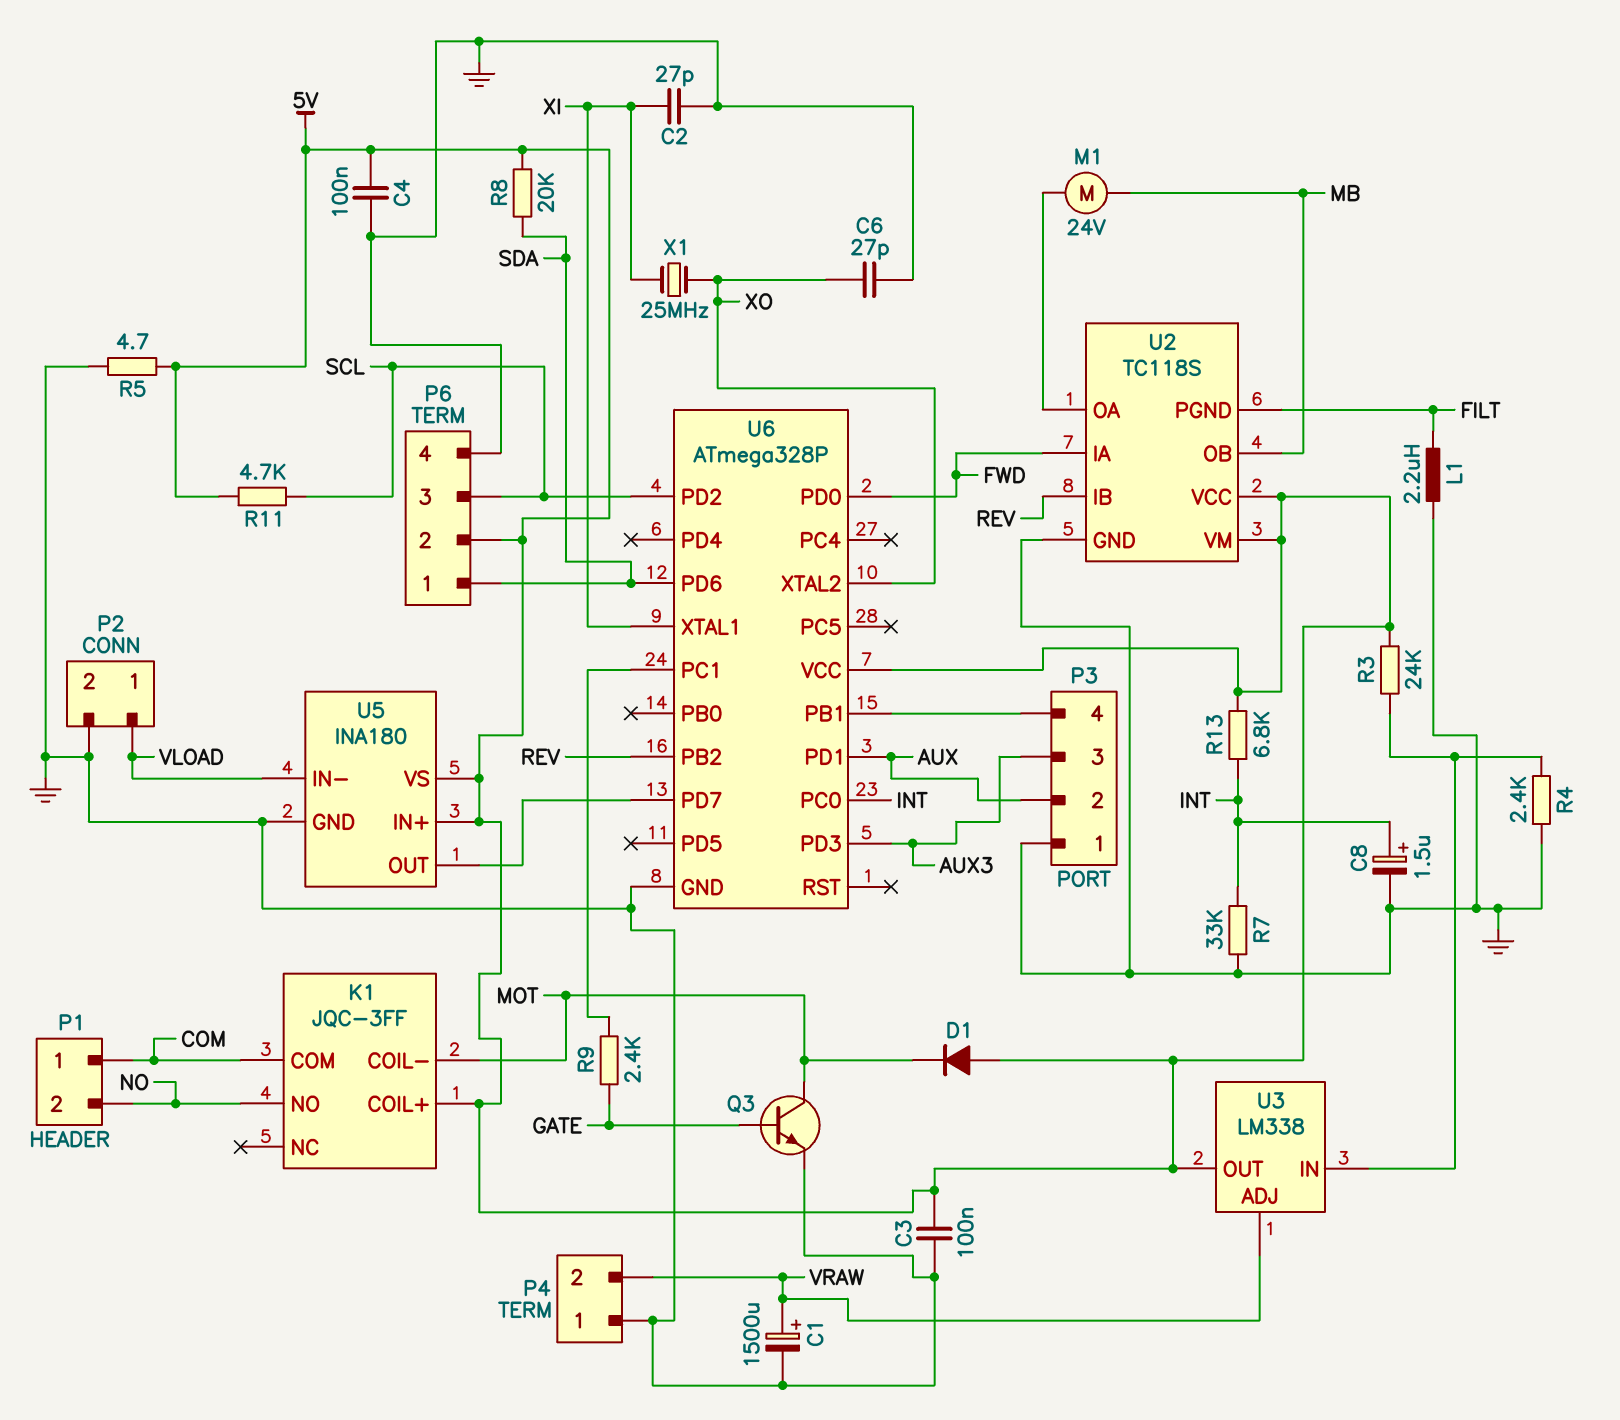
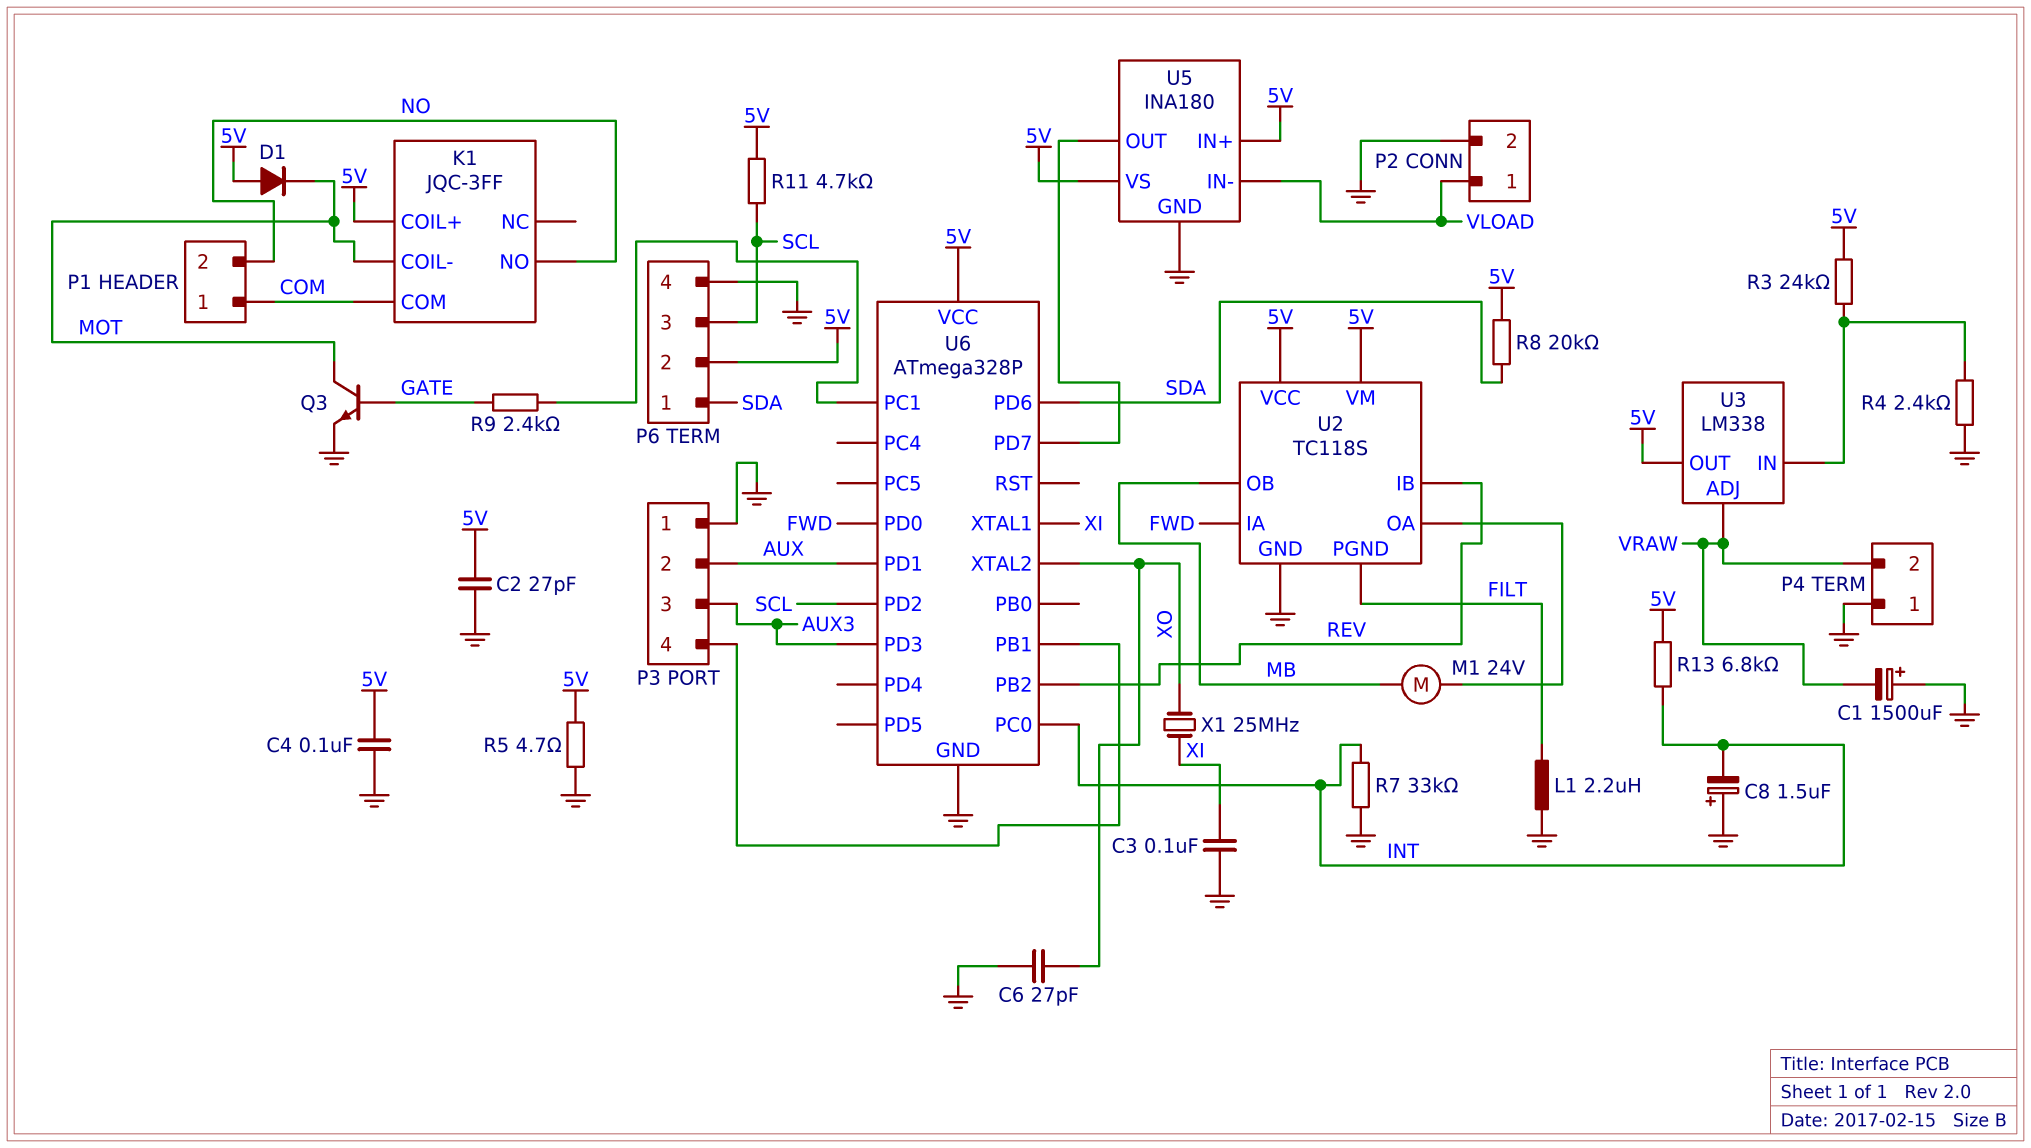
C1: 1500uF (plus VRAW, minus GND) -> 1500uF (plus GND, minus VRAW)
C2: 27pF (GND, XI) -> 27pF (5V, GND)
C3: 100nF (5V, GND) -> 100nF (GND, XI)
C8: 1.5uF (plus INT, minus GND) -> 1.5uF (plus GND, minus INT)

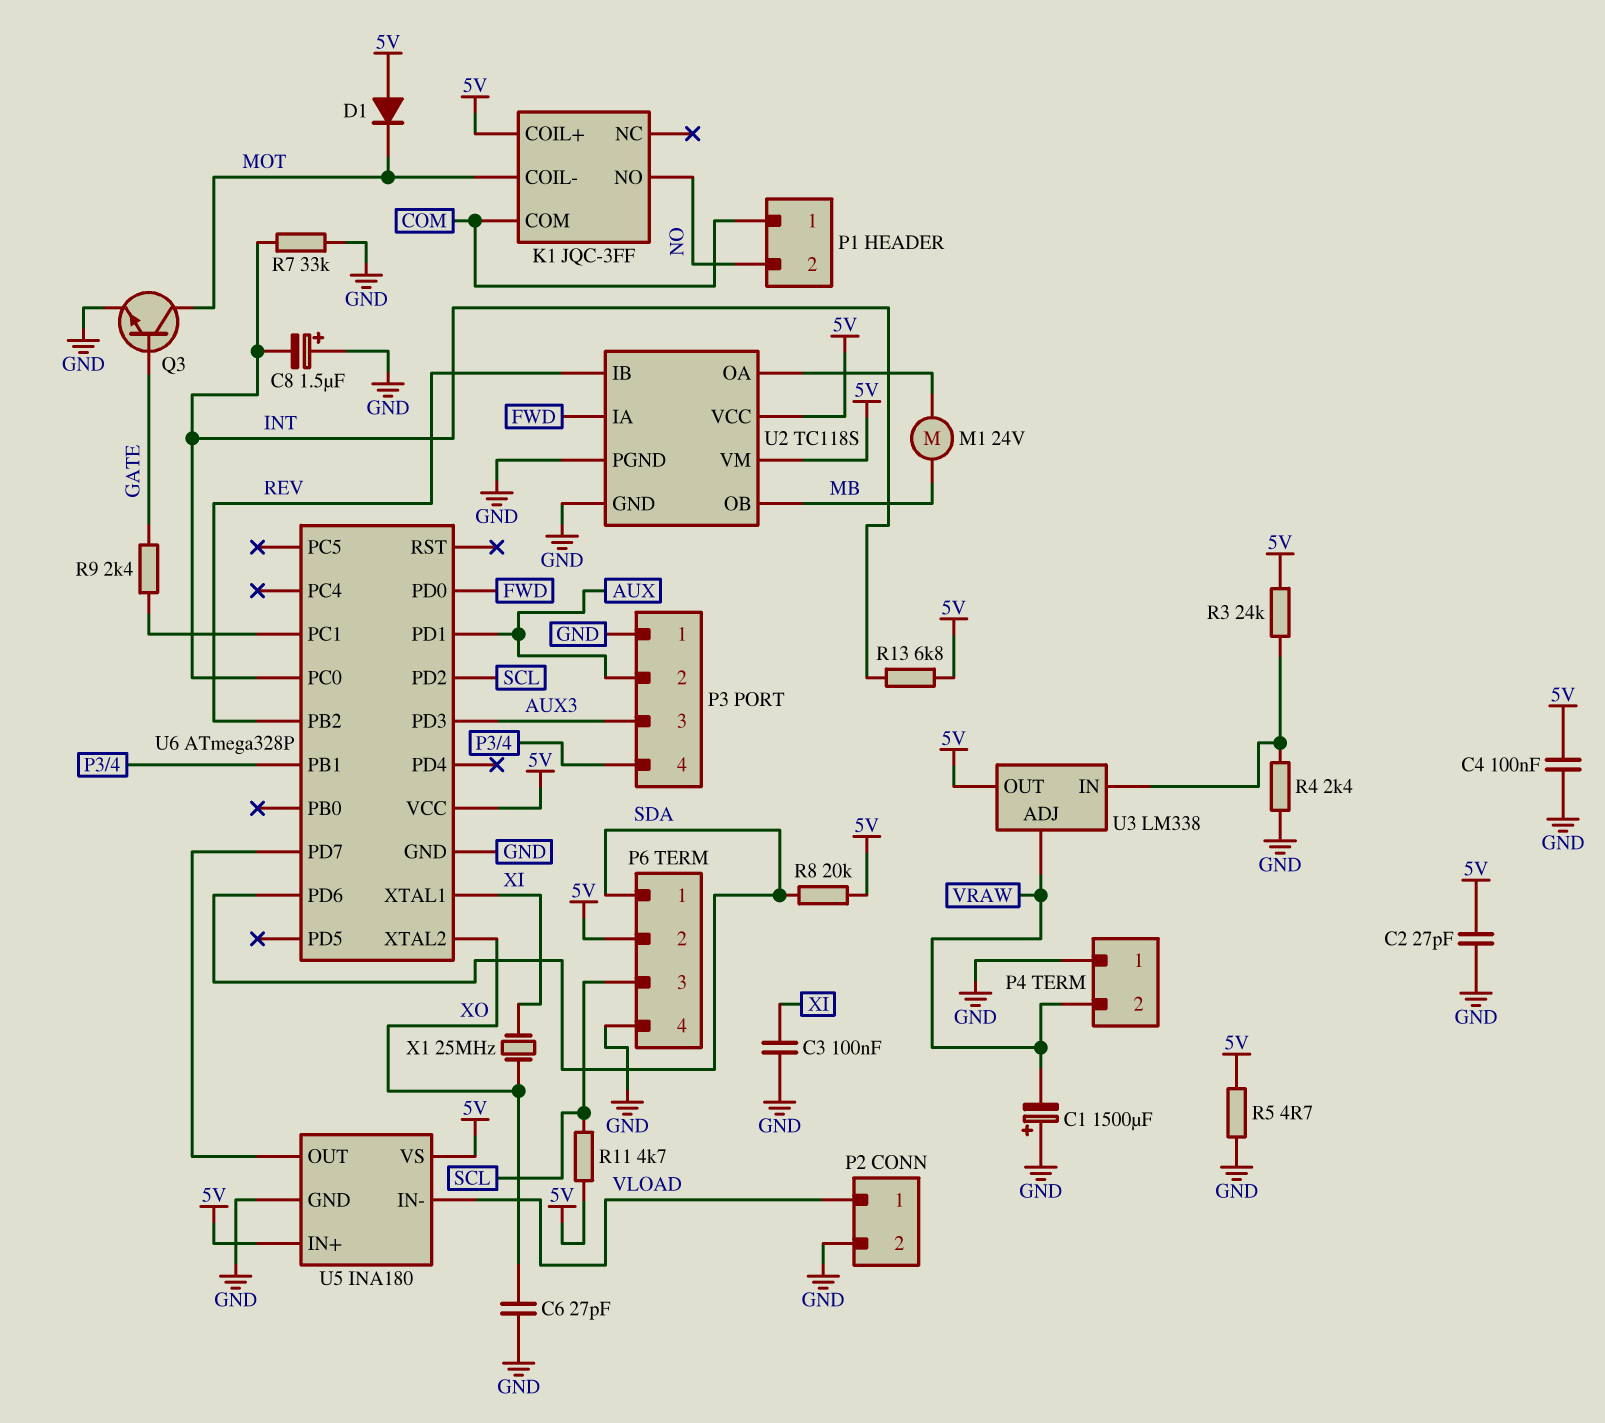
L1: 2.2uH (FILT, GND) -> none
U2 pin PGND: FILT -> GND

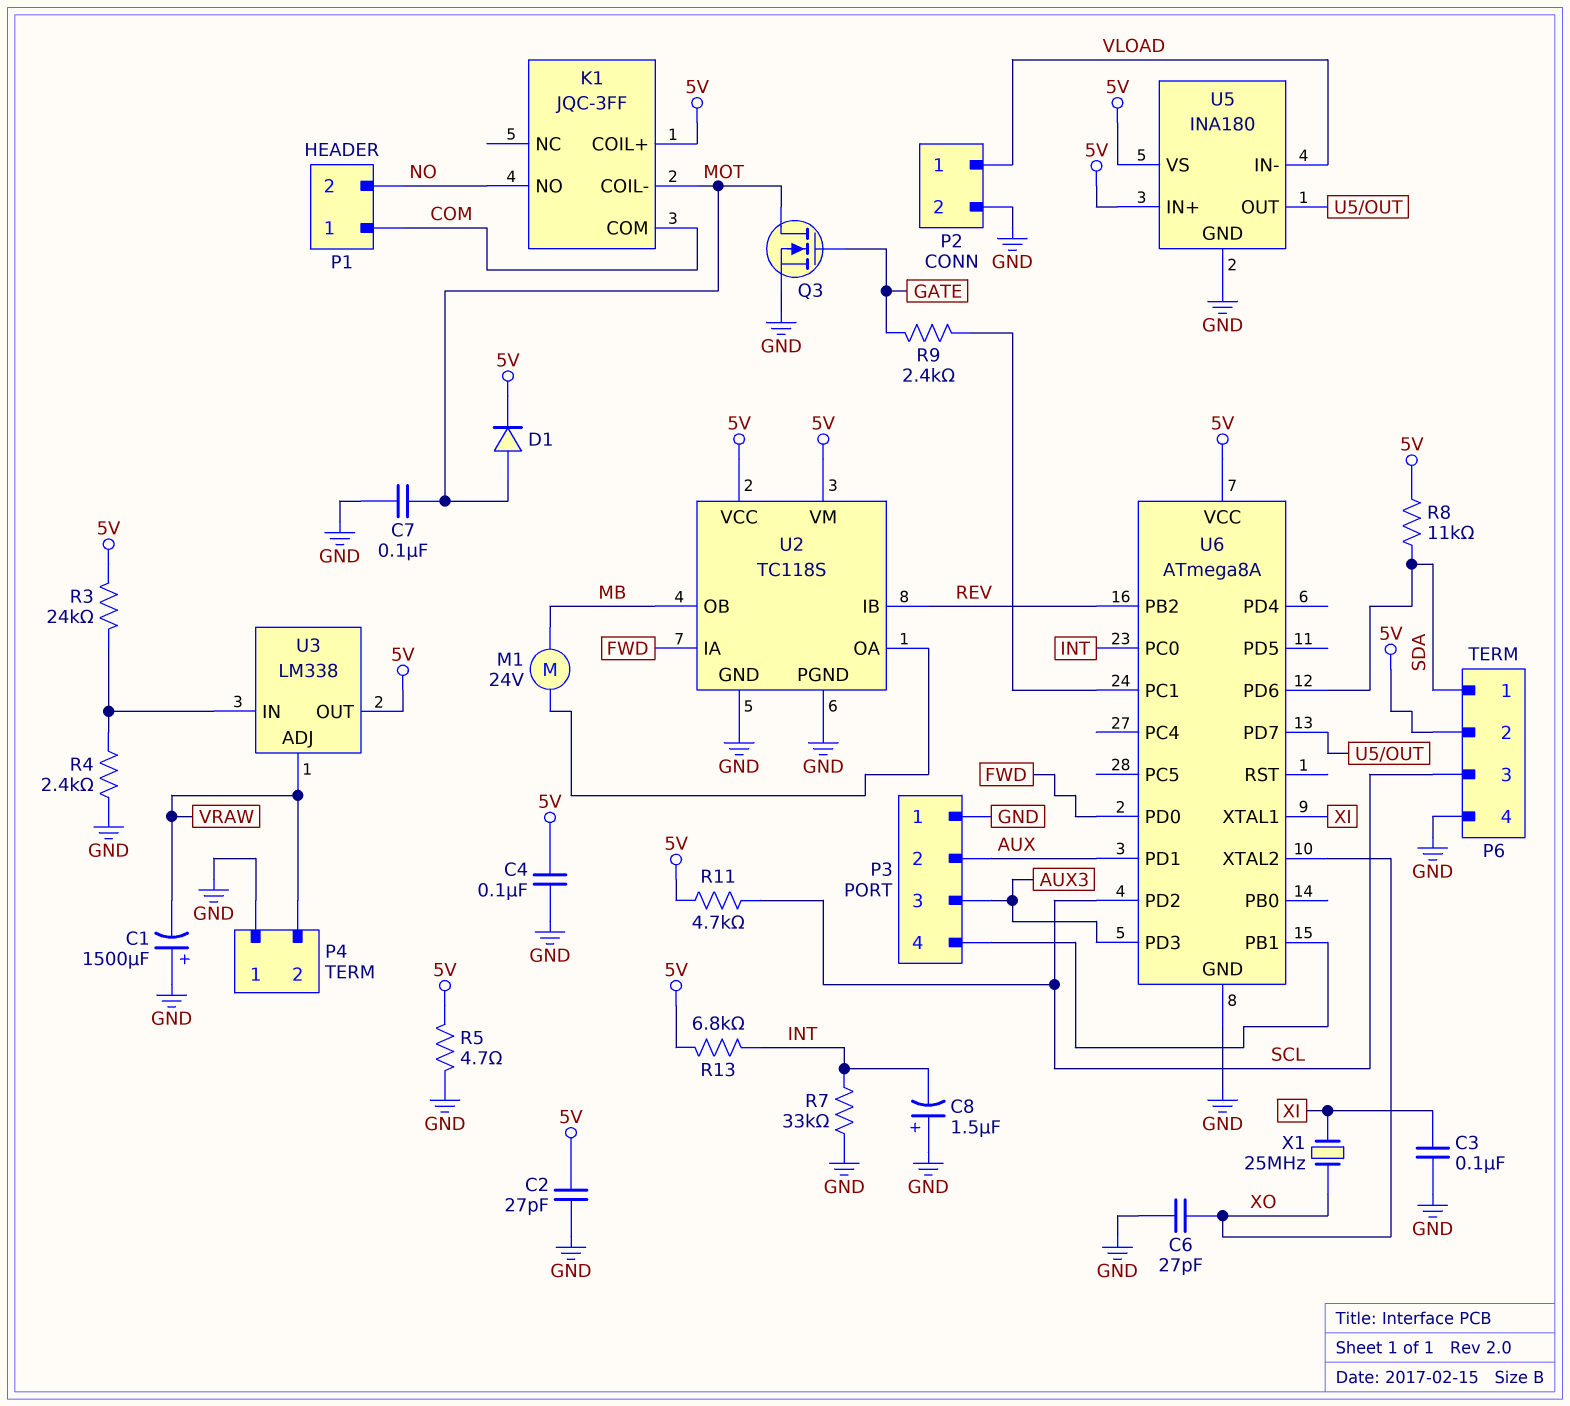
C7: none -> 100nF (GND, MOT)
D1: diode (A 5V, K MOT) -> diode (A MOT, K 5V)
Q3: NPN (B GATE, C MOT, E GND) -> NMOS (G GATE, D MOT, S GND)
R8: 20k (5V, SDA) -> 11k (5V, SDA)
U6: ATmega328P -> ATmega8A

